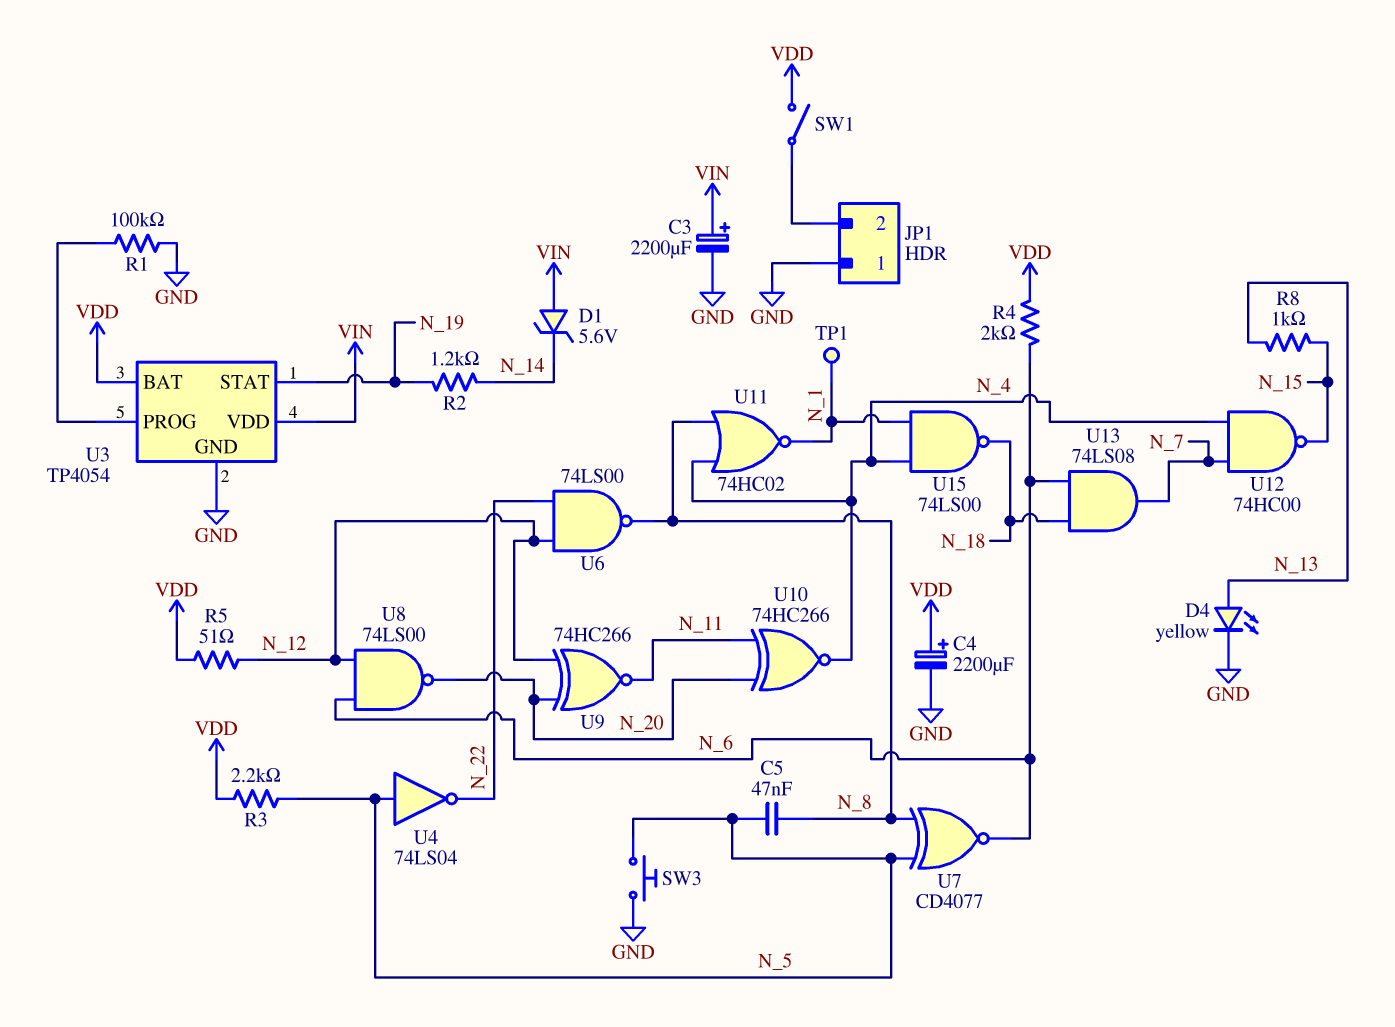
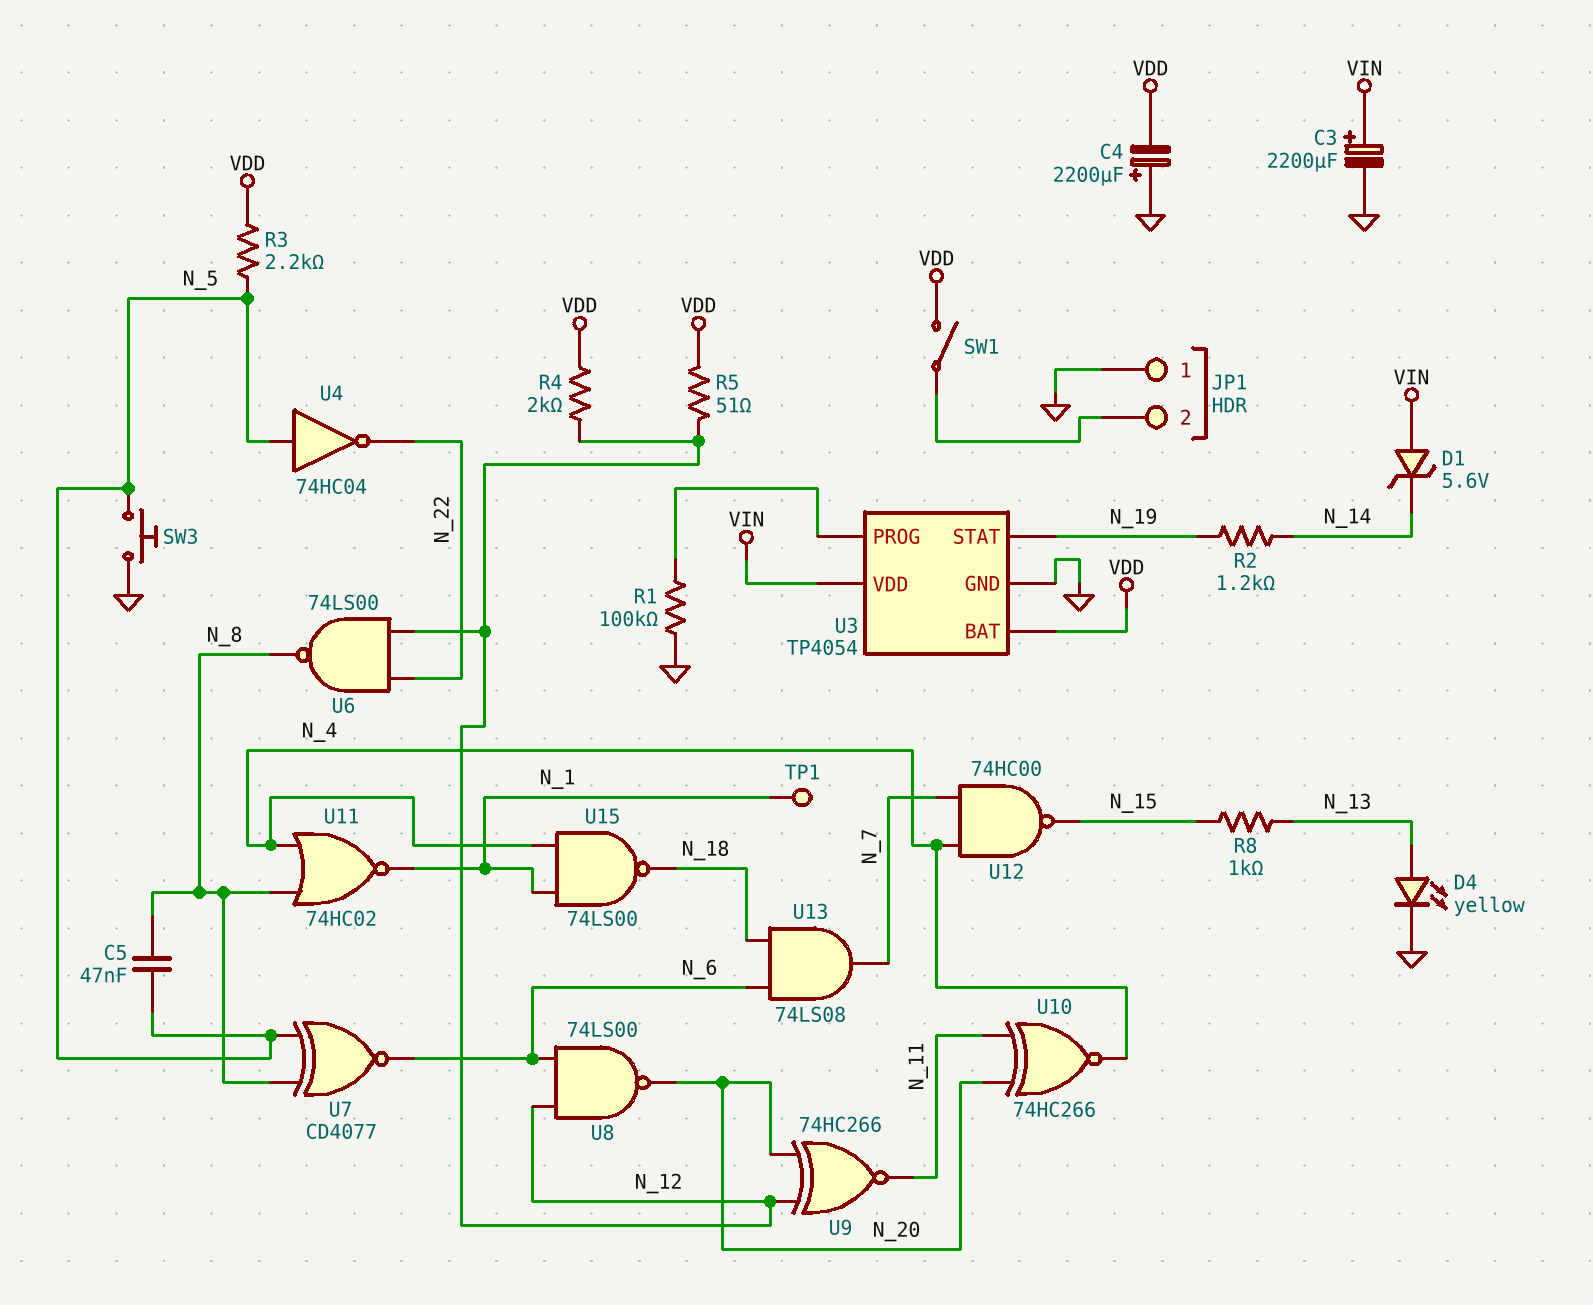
C4: 2200uF (plus VDD, minus GND) -> 2200uF (plus GND, minus VDD)
R4: 2k (N_6, VDD) -> 2k (N_12, VDD)
U4: NOT 74LS04 (in N_5, out N_22) -> NOT 74HC04 (in N_5, out N_22)

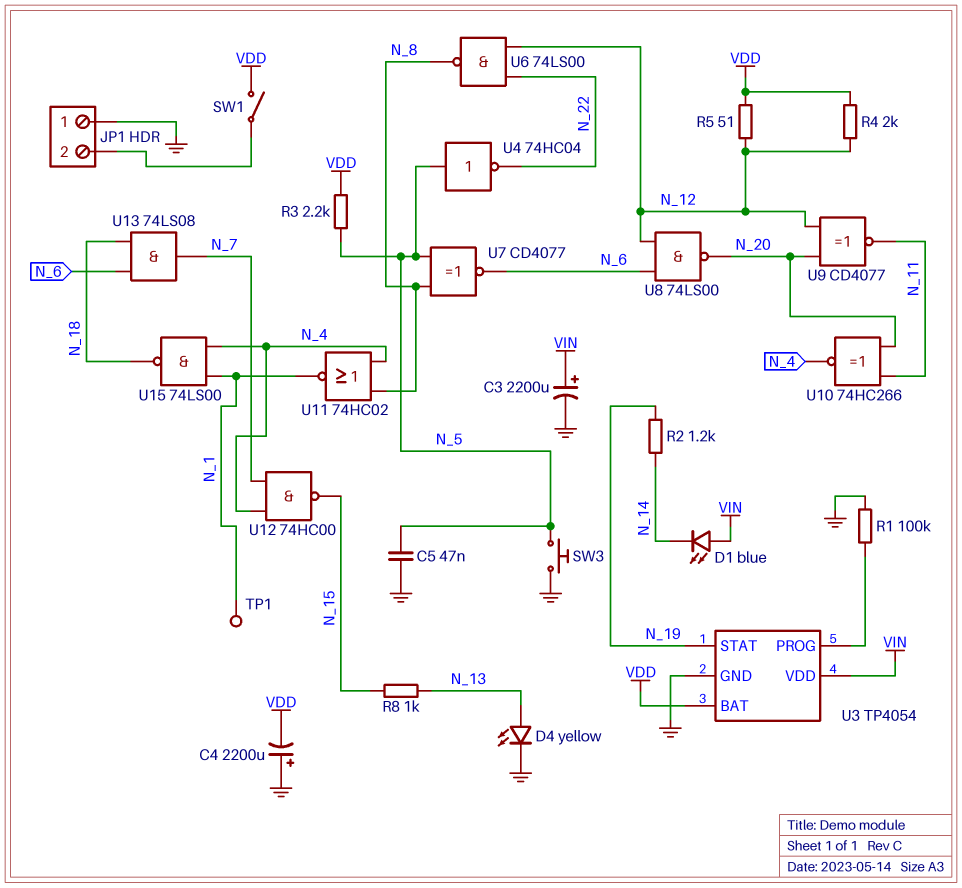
C5: 47nF (N_5, N_8) -> 47nF (GND, N_5)
D1: zener 5.6V (A VIN, K N_14) -> LED blue (A VIN, K N_14)
U9: XNOR 74HC266 (in N_12, in N_20, out N_11) -> XNOR CD4077 (in N_12, in N_20, out N_11)

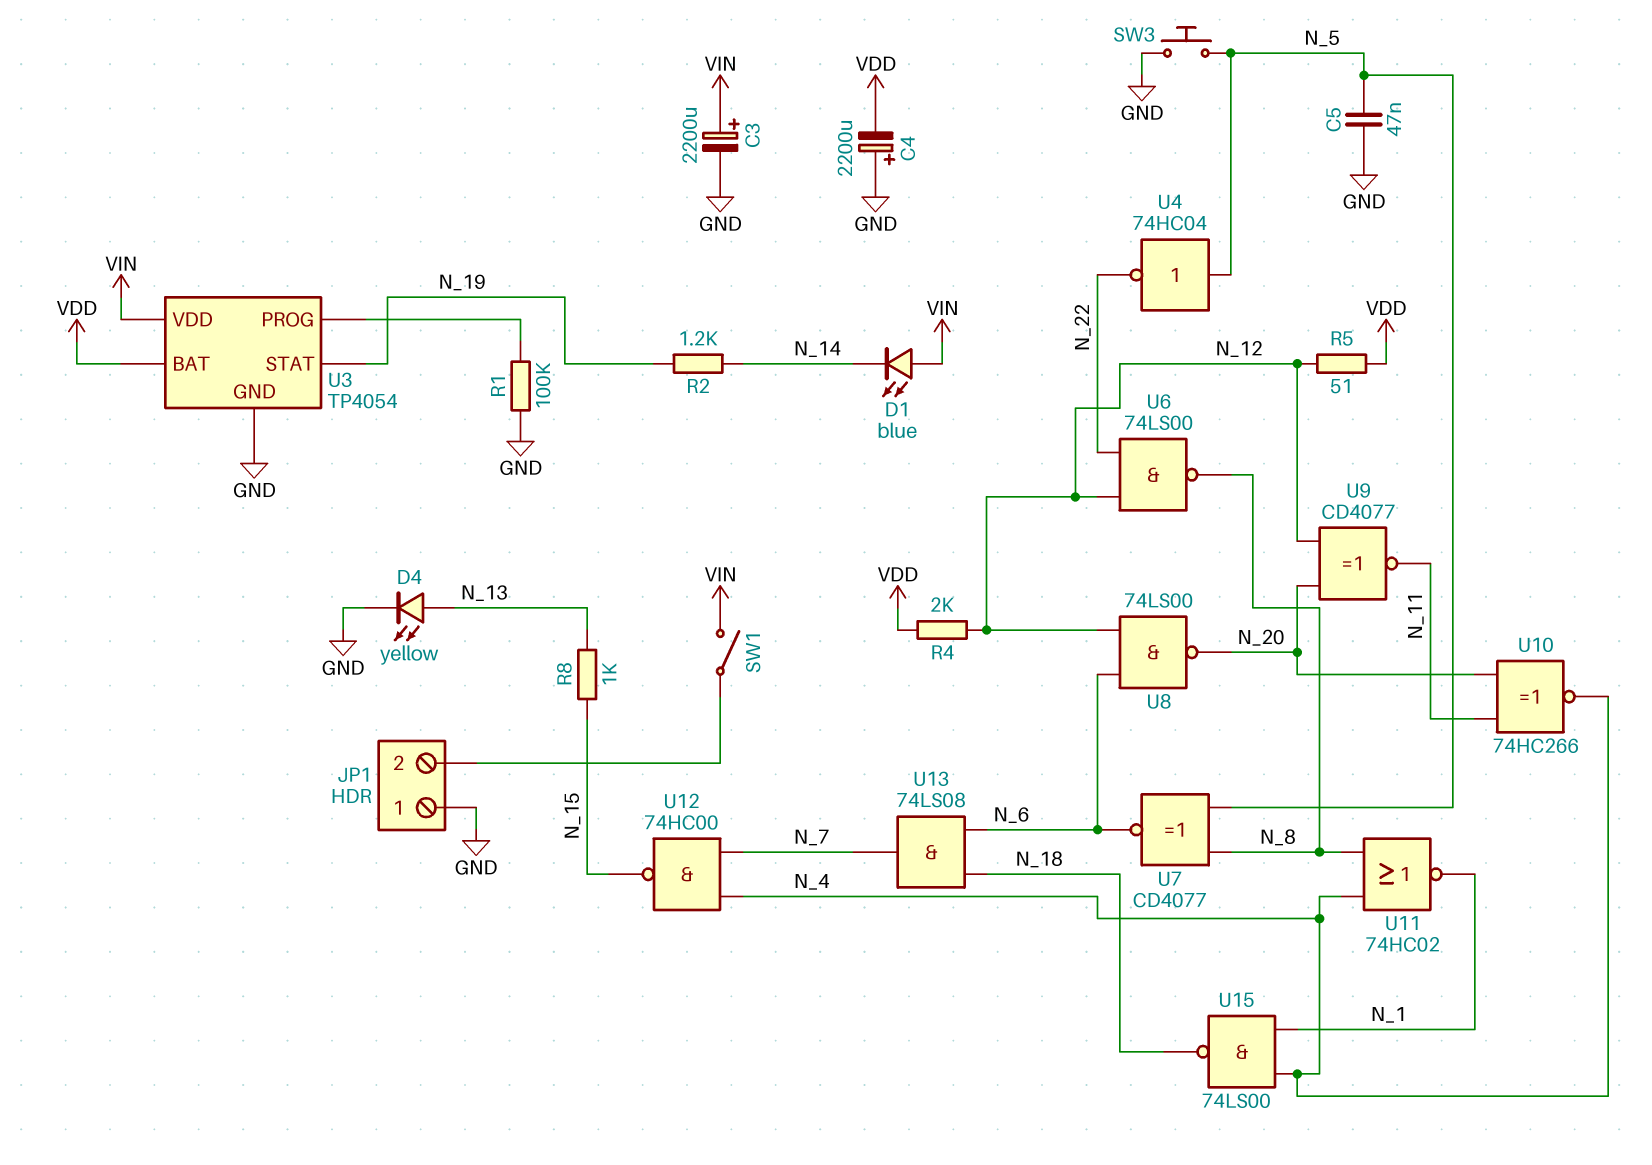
R3: 2.2k (N_5, VDD) -> none
SW1: switch (JP1/2, VDD) -> switch (JP1/2, VIN)
TP1: test point (N_1) -> none

